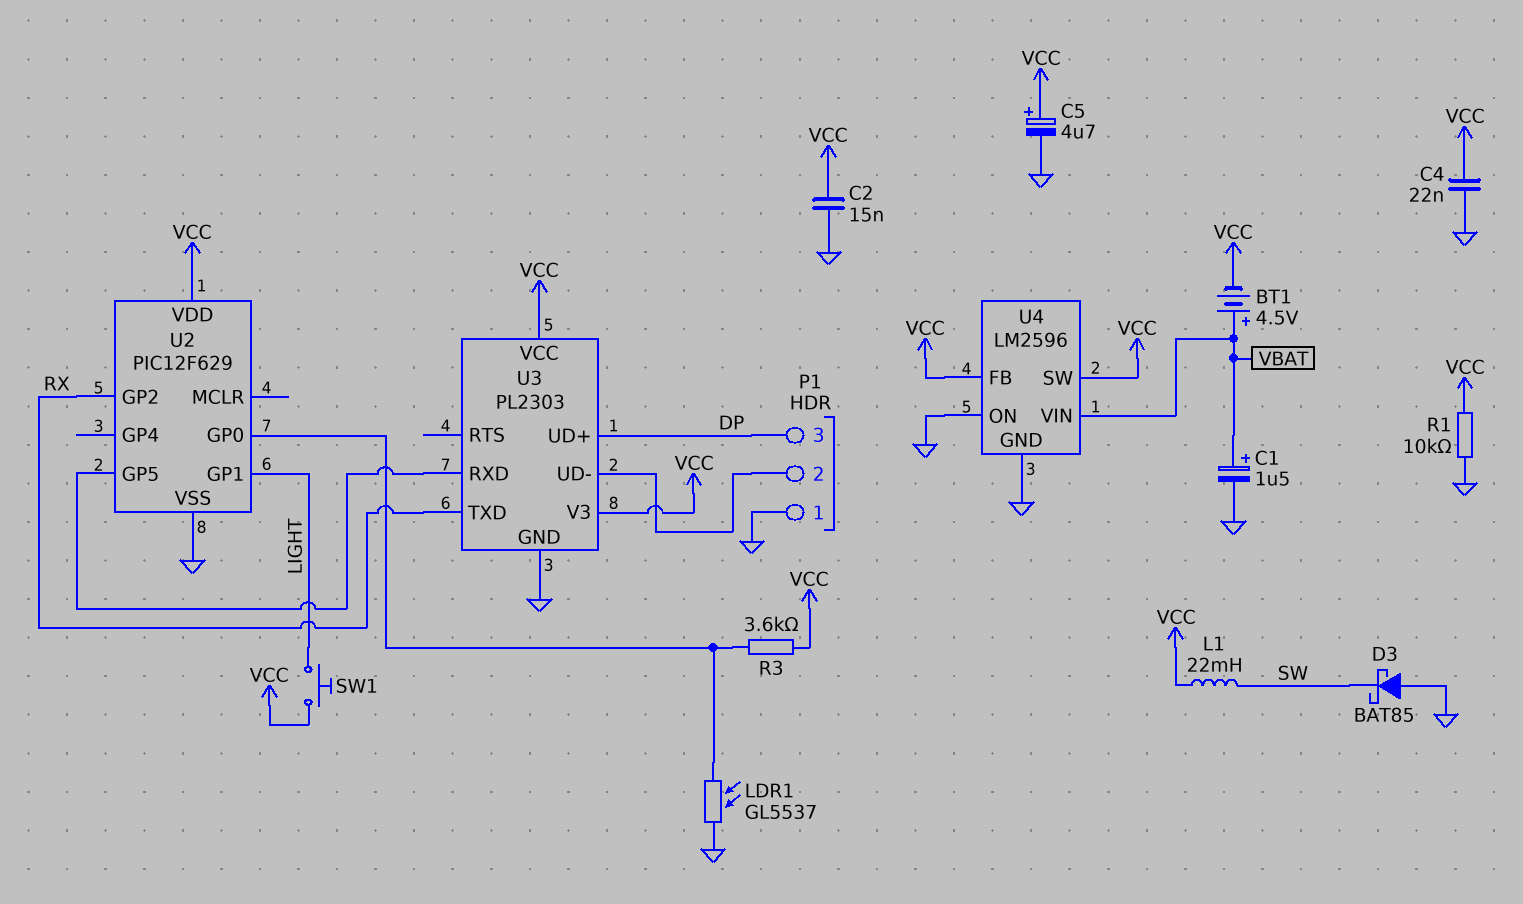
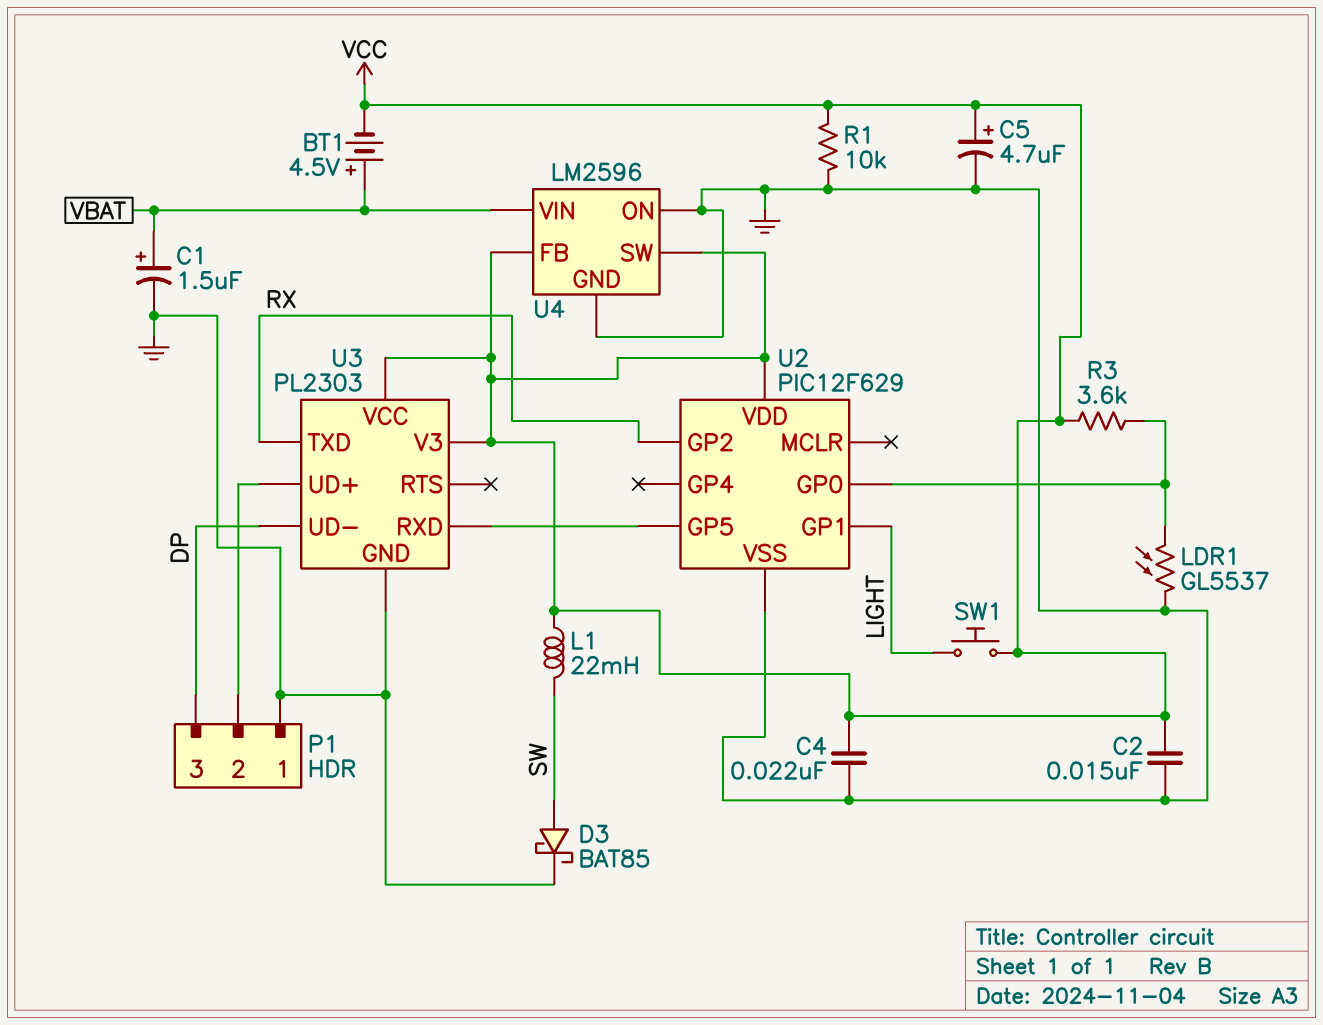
D3: schottky BAT85 (A GND, K SW) -> schottky BAT85 (A SW, K GND)
U3 pin UD+: DP -> P1/2
U3 pin UD-: P1/2 -> DP

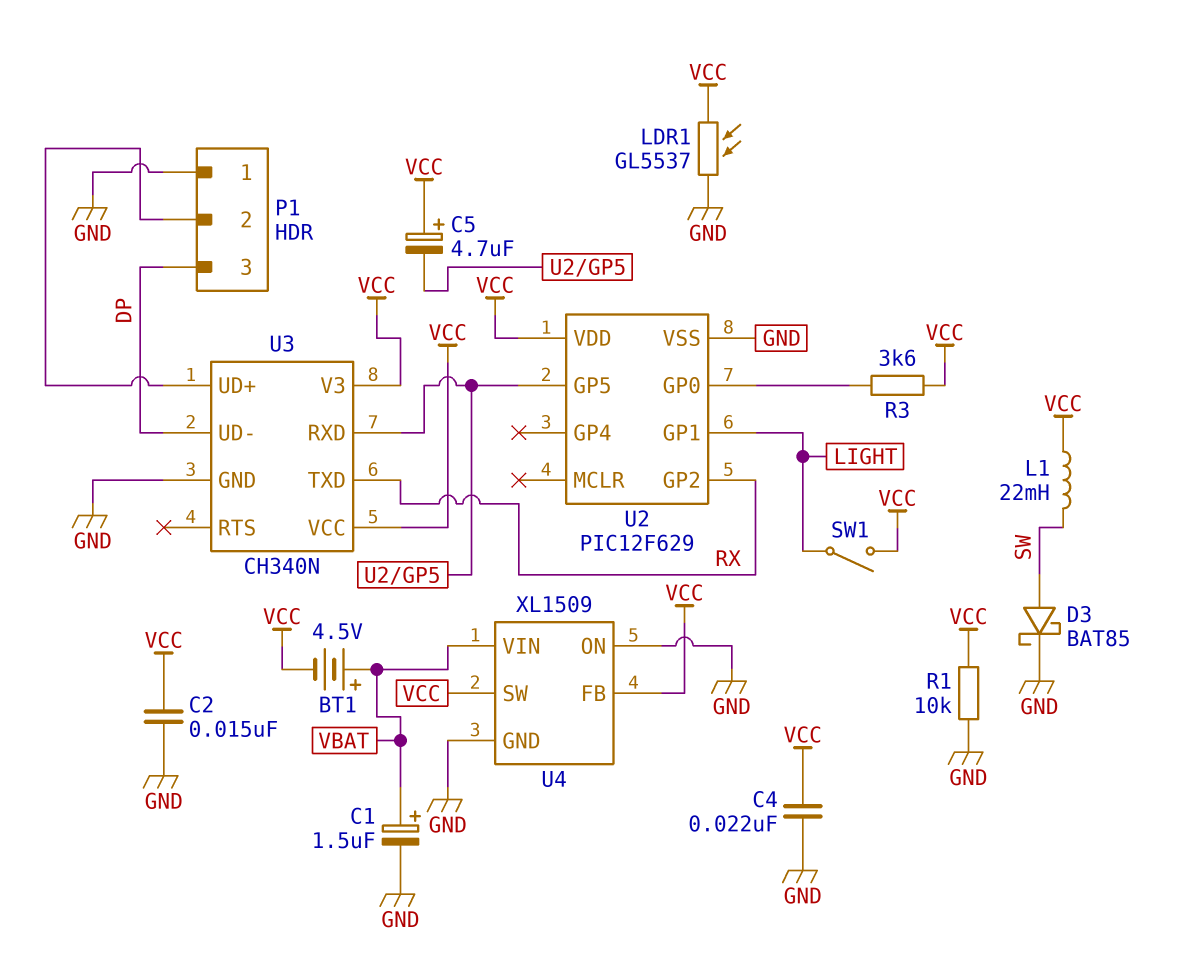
C5: 4.7uF (plus VCC, minus GND) -> 4.7uF (plus VCC, minus U2/GP5)
LDR1: GL5537 (GND, U2/GP0) -> GL5537 (GND, VCC)
SW1: button (LIGHT, VCC) -> switch (LIGHT, VCC)
U3: PL2303 -> CH340N
U4: LM2596 -> XL1509

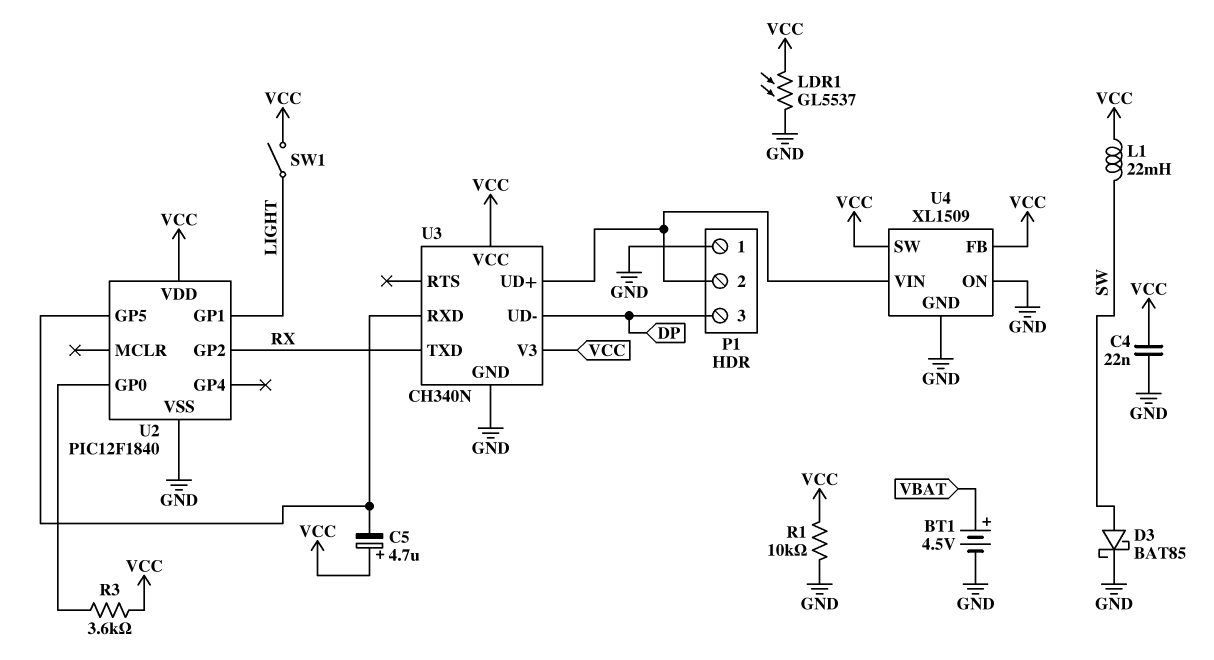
BT1: 4.5V (plus VBAT, minus VCC) -> 4.5V (plus VBAT, minus GND)
C1: 1.5uF (plus VBAT, minus GND) -> none
C2: 15nF (GND, VCC) -> none
U2: PIC12F629 -> PIC12F1840
U4 pin VIN: VBAT -> P1/2

